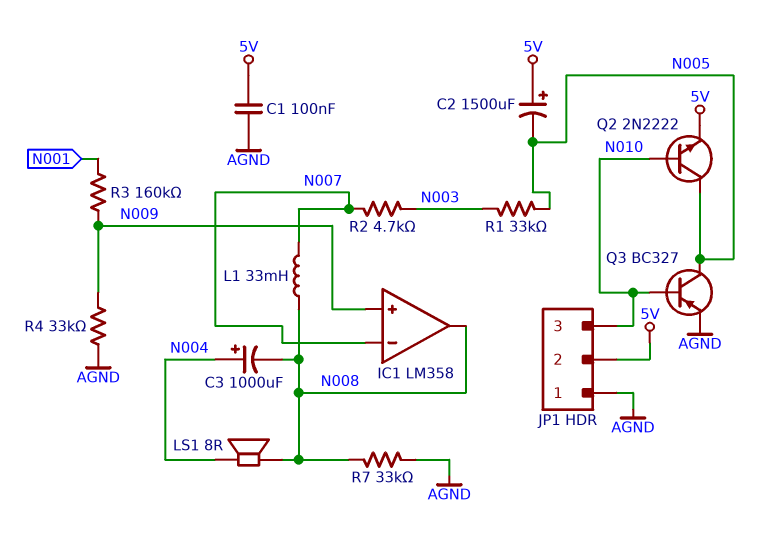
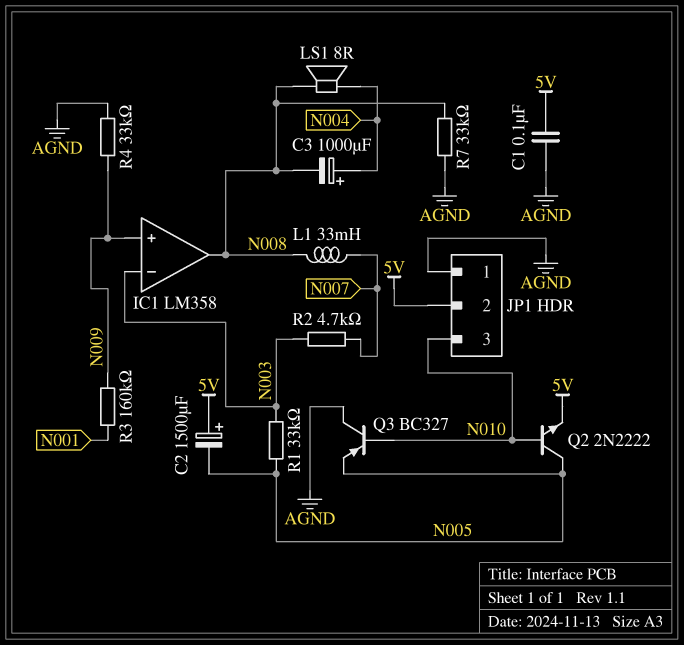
IC1 pin in-: N007 -> N003
Q3: PNP BC327 (B N010, C N005, E AGND) -> PNP BC327 (B N010, C AGND, E N005)

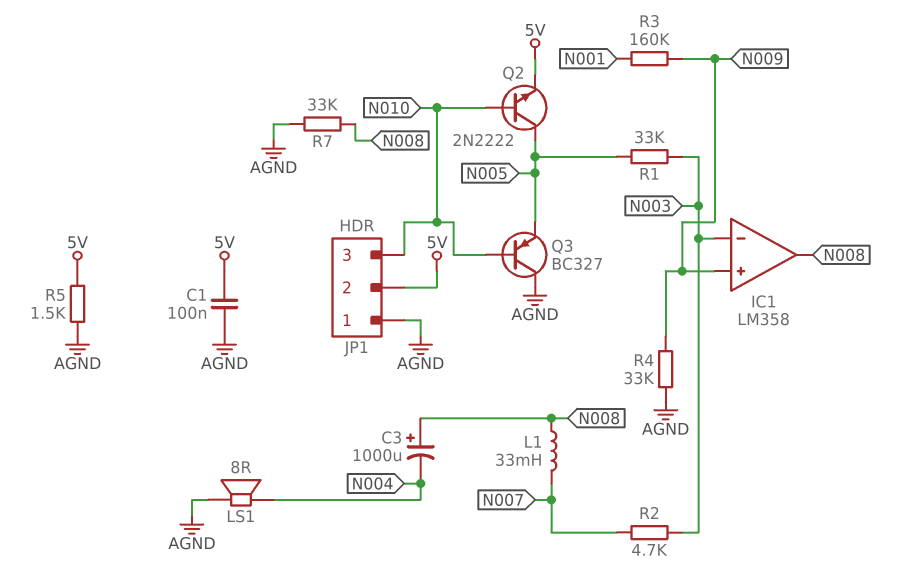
C2: 1500uF (plus 5V, minus N005) -> none
C3: 1000uF (plus N004, minus N008) -> 1000uF (plus N008, minus N004)
LS1: speaker 8R (N004, N008) -> speaker 8R (AGND, N004)
R5: none -> 1.5k (5V, AGND)

